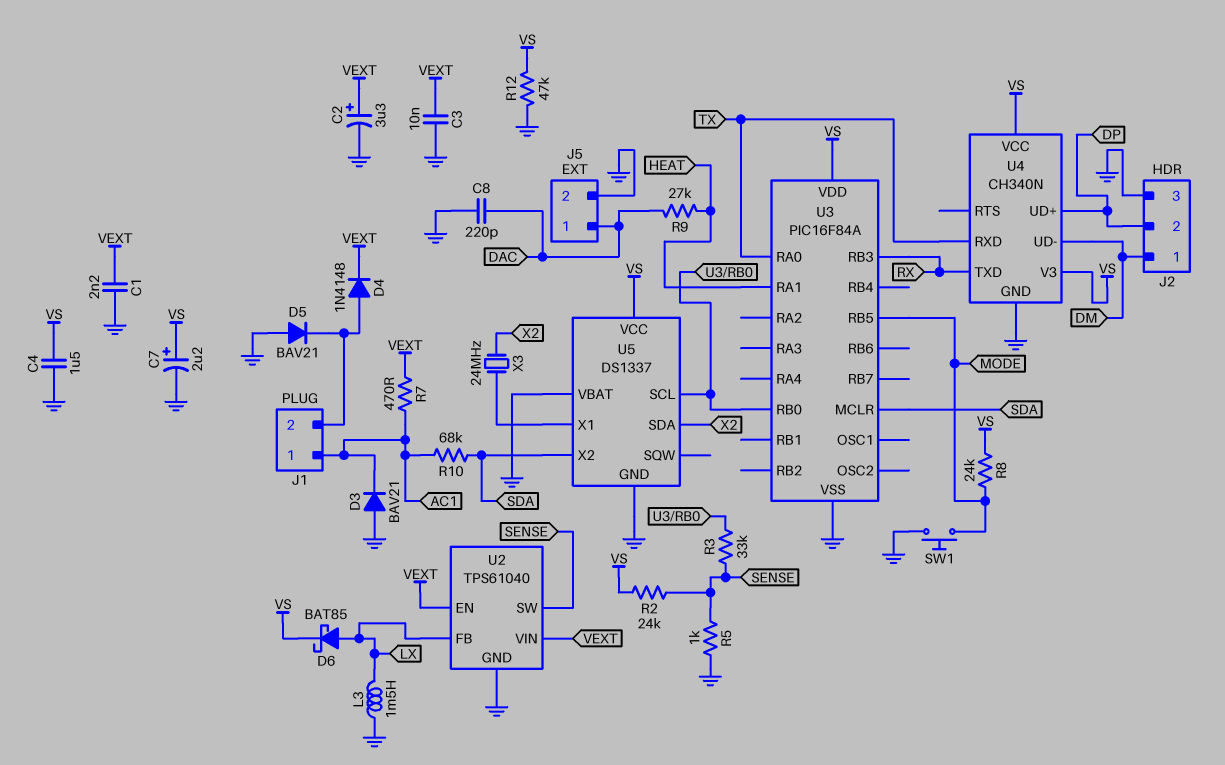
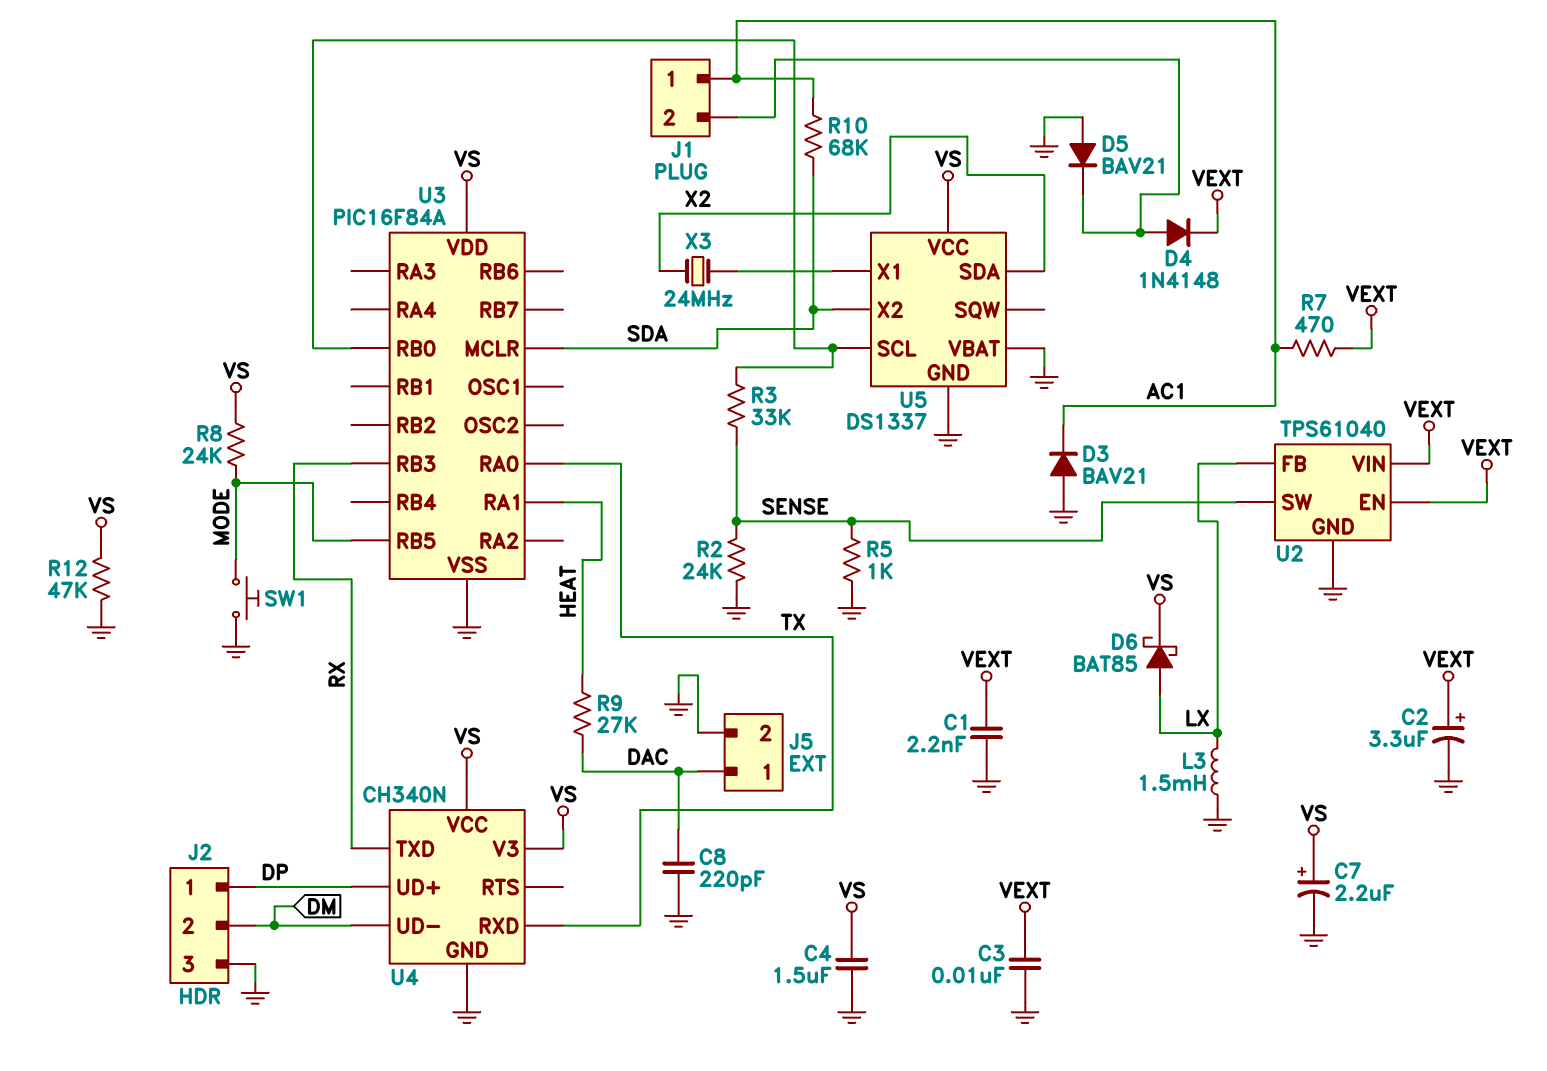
J2 pin 1: DM -> DP
J2 pin 2: DP -> DM
R2: 24k (SENSE, VS) -> 24k (GND, SENSE)

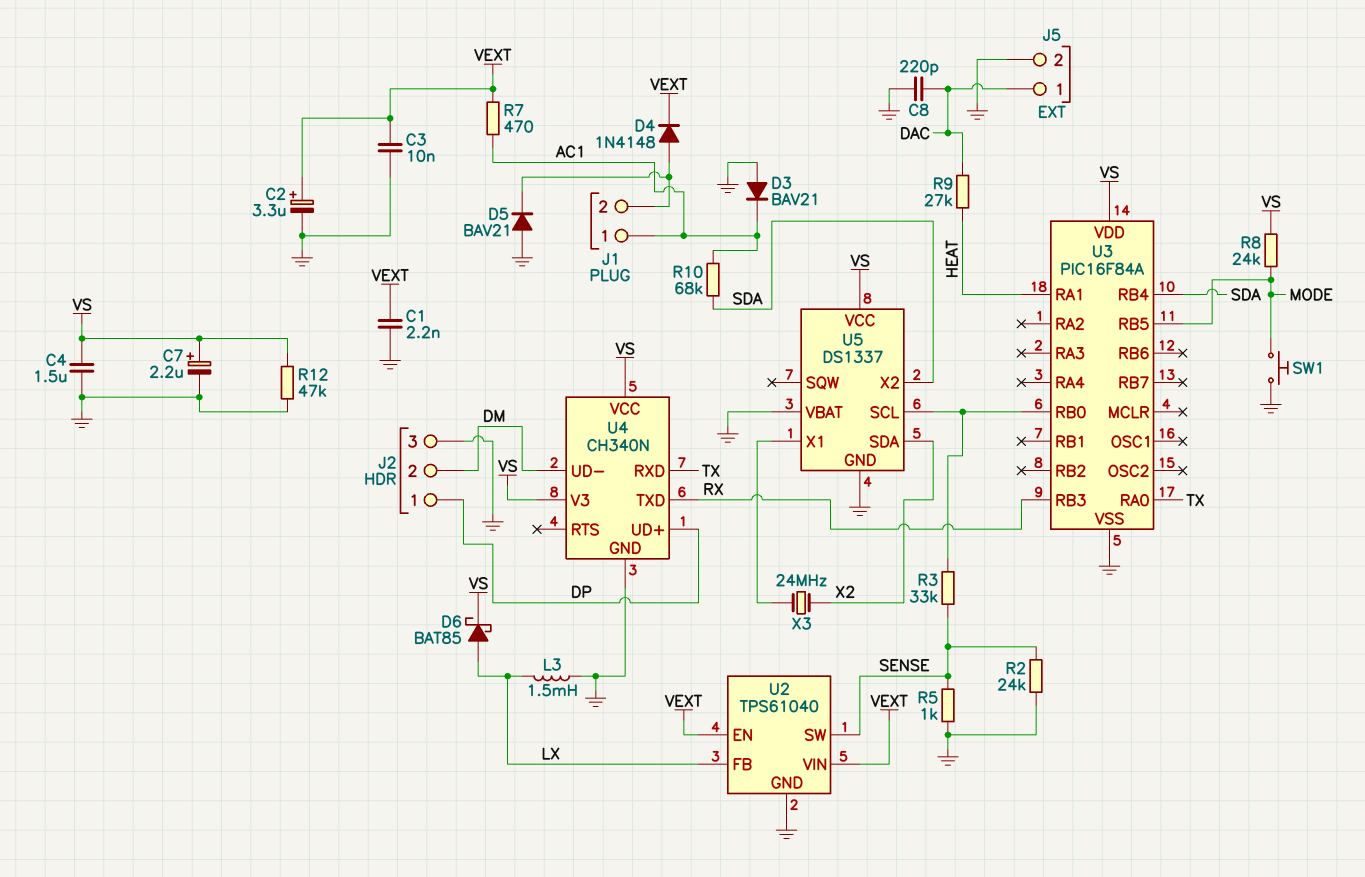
U3 pin MCLR: SDA -> none
U3 pin RB4: none -> SDA

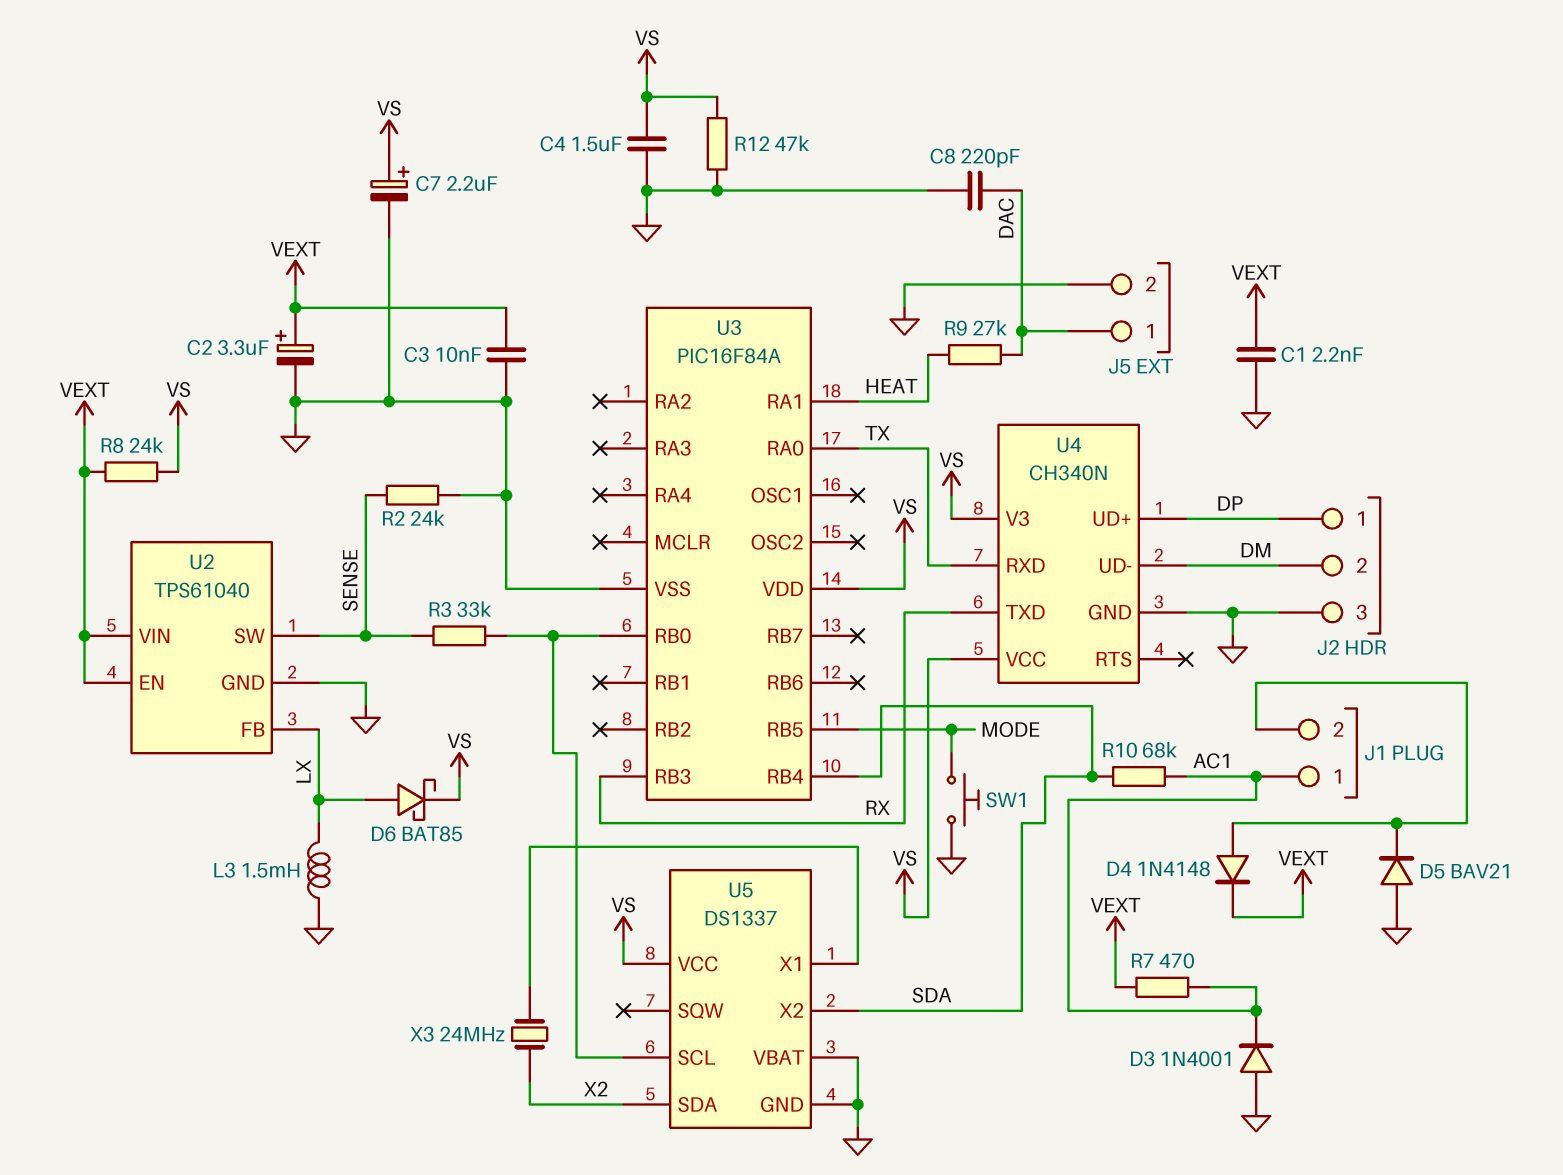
D3: diode BAV21 (A GND, K AC1) -> diode 1N4001 (A GND, K AC1)
R5: 1k (GND, SENSE) -> none
R8: 24k (MODE, VS) -> 24k (VEXT, VS)

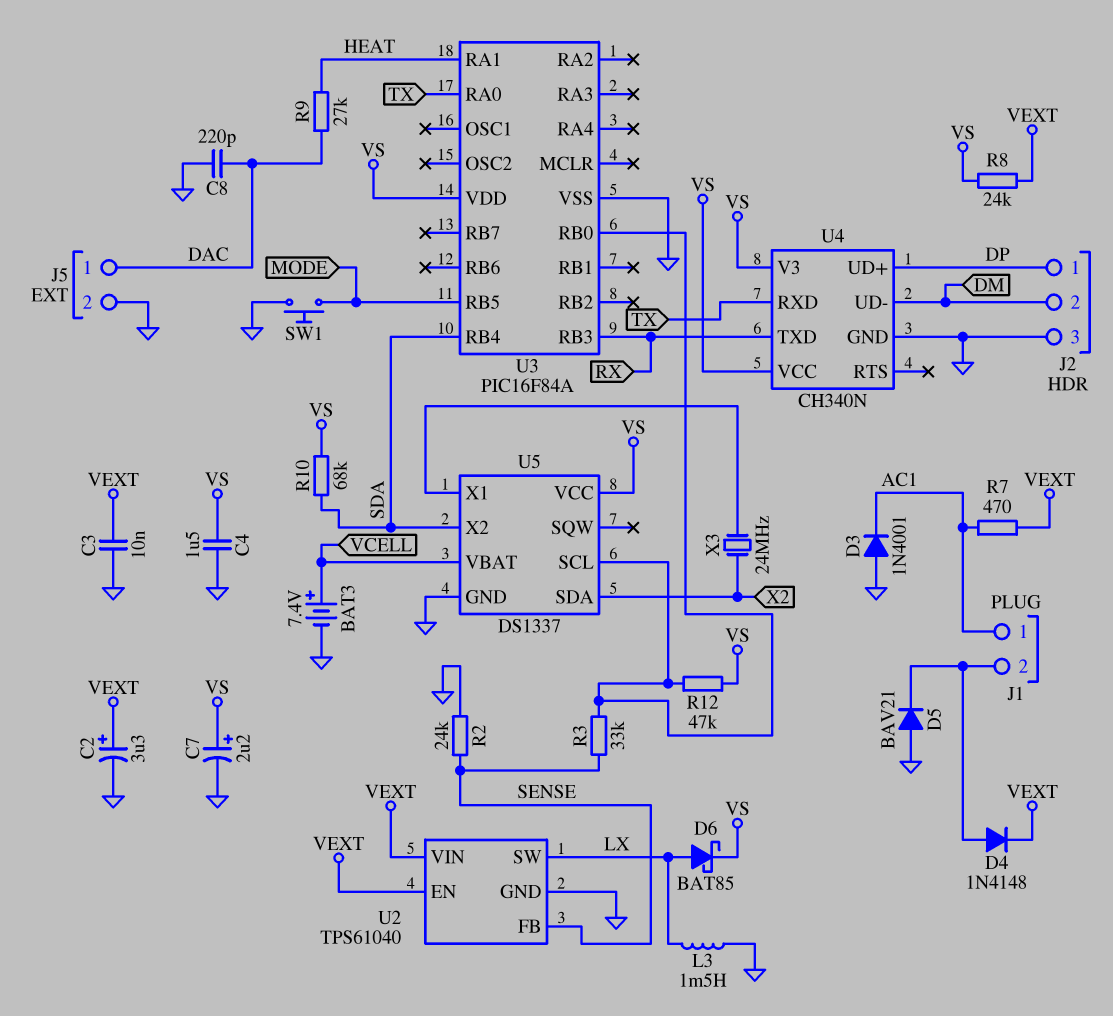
BAT3: none -> 7.4V (plus VCELL, minus GND)
C1: 2.2nF (GND, VEXT) -> none
R10: 68k (AC1, SDA) -> 68k (SDA, VS)
R12: 47k (GND, VS) -> 47k (U3/RB0, VS)
U2 pin FB: LX -> SENSE
U2 pin SW: SENSE -> LX
U5 pin VBAT: GND -> VCELL

